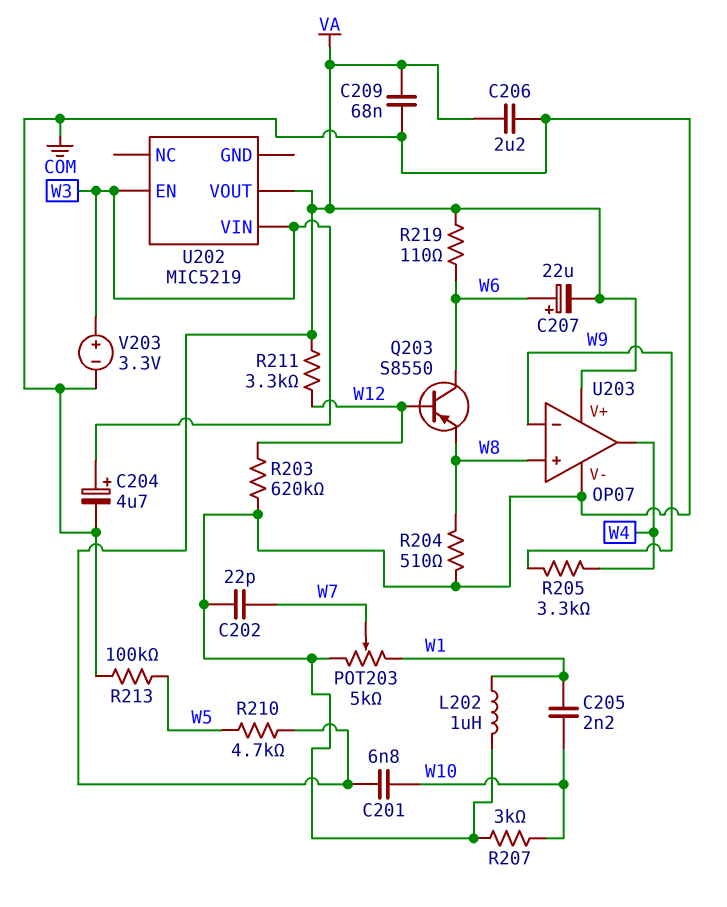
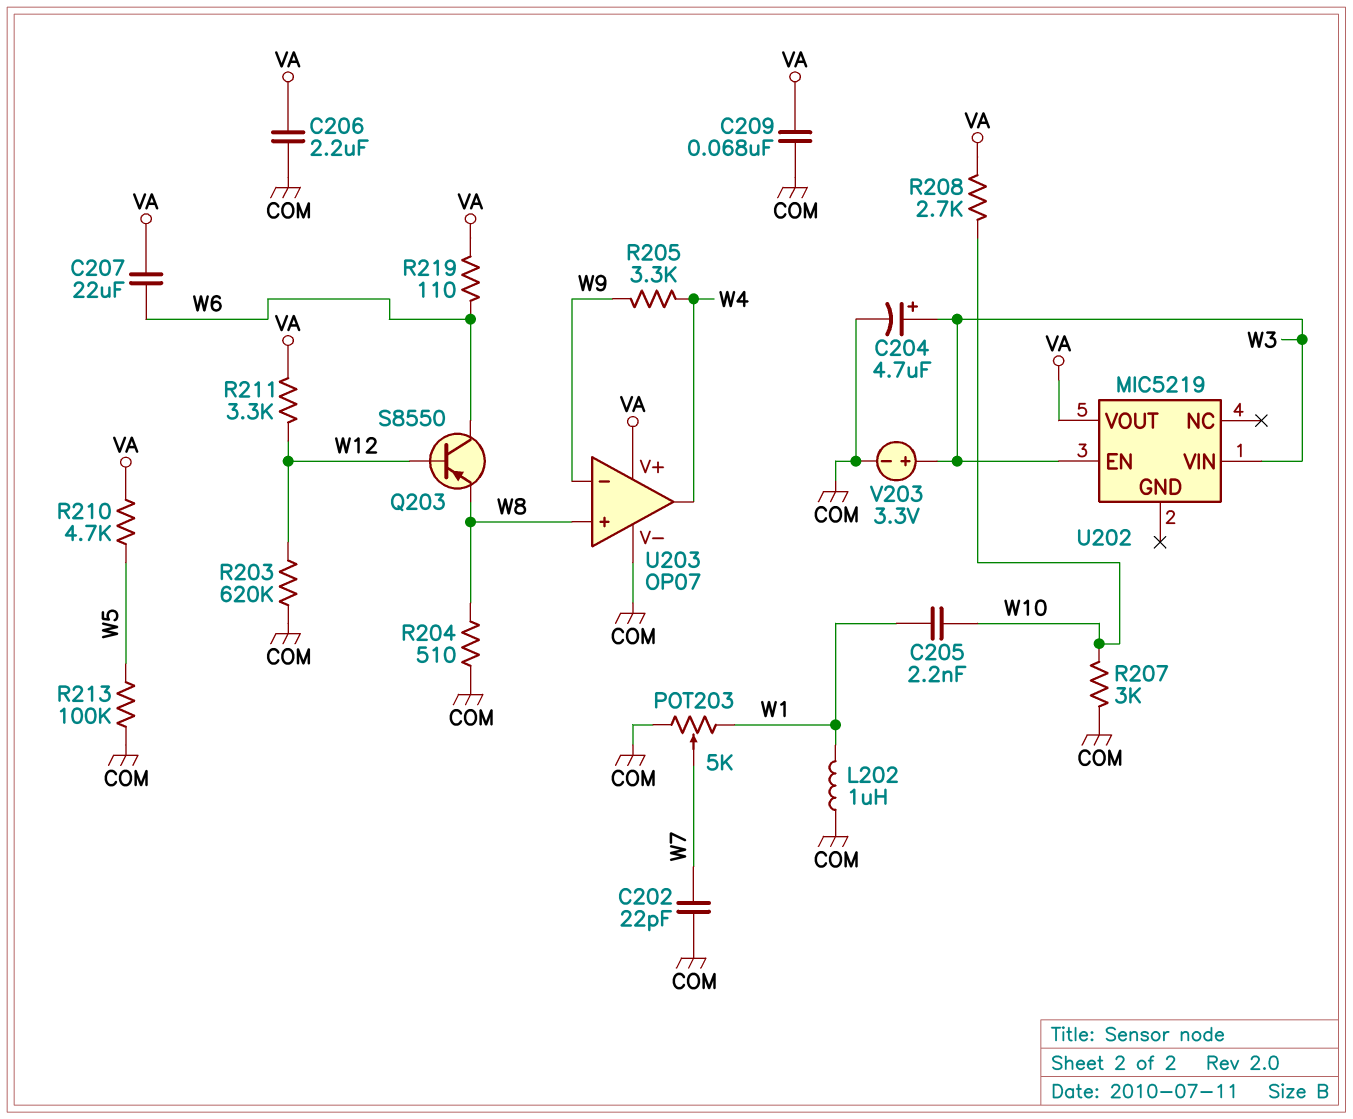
C201: 6.8nF (VA, W10) -> none
C207: 22uF (plus W6, minus VA) -> 22uF (VA, W6)
R208: none -> 2.7k (VA, W10)

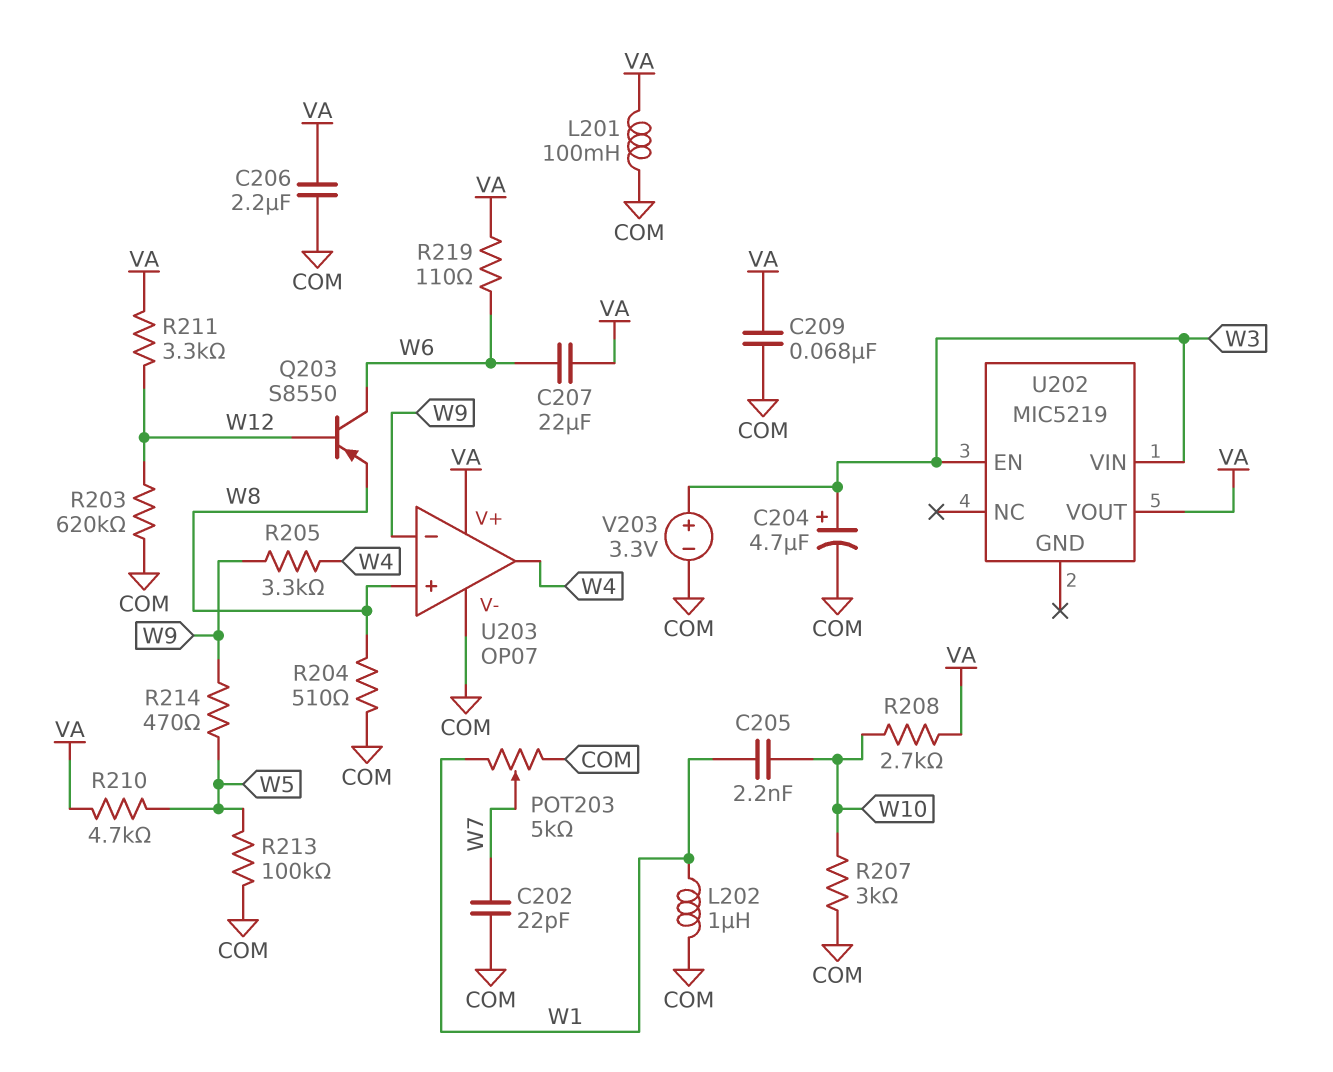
L201: none -> 100mH (COM, VA)
R214: none -> 470 (W5, W9)

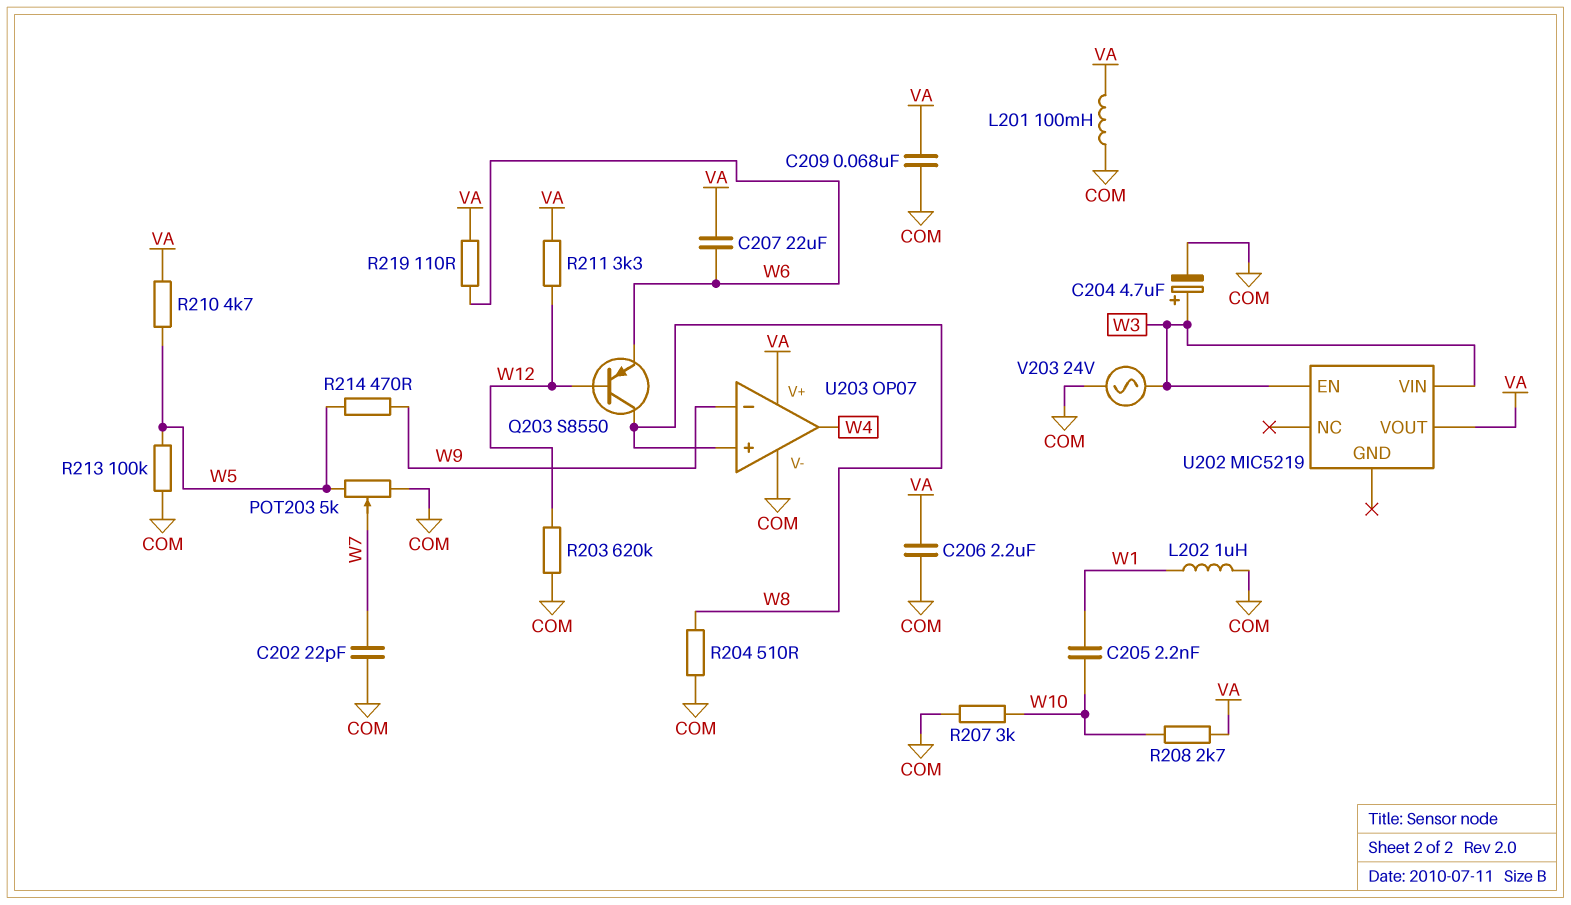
POT203: 5k (COM, W1, wiper W7) -> 5k (COM, W5, wiper W7)
Q203: PNP S8550 (B W12, C W6, E W8) -> PNP S8550 (B W12, C W8, E W6)
R205: 3.3k (W4, W9) -> none
V203: 3.3V (plus W3, minus COM) -> AC 24V (COM, W3)

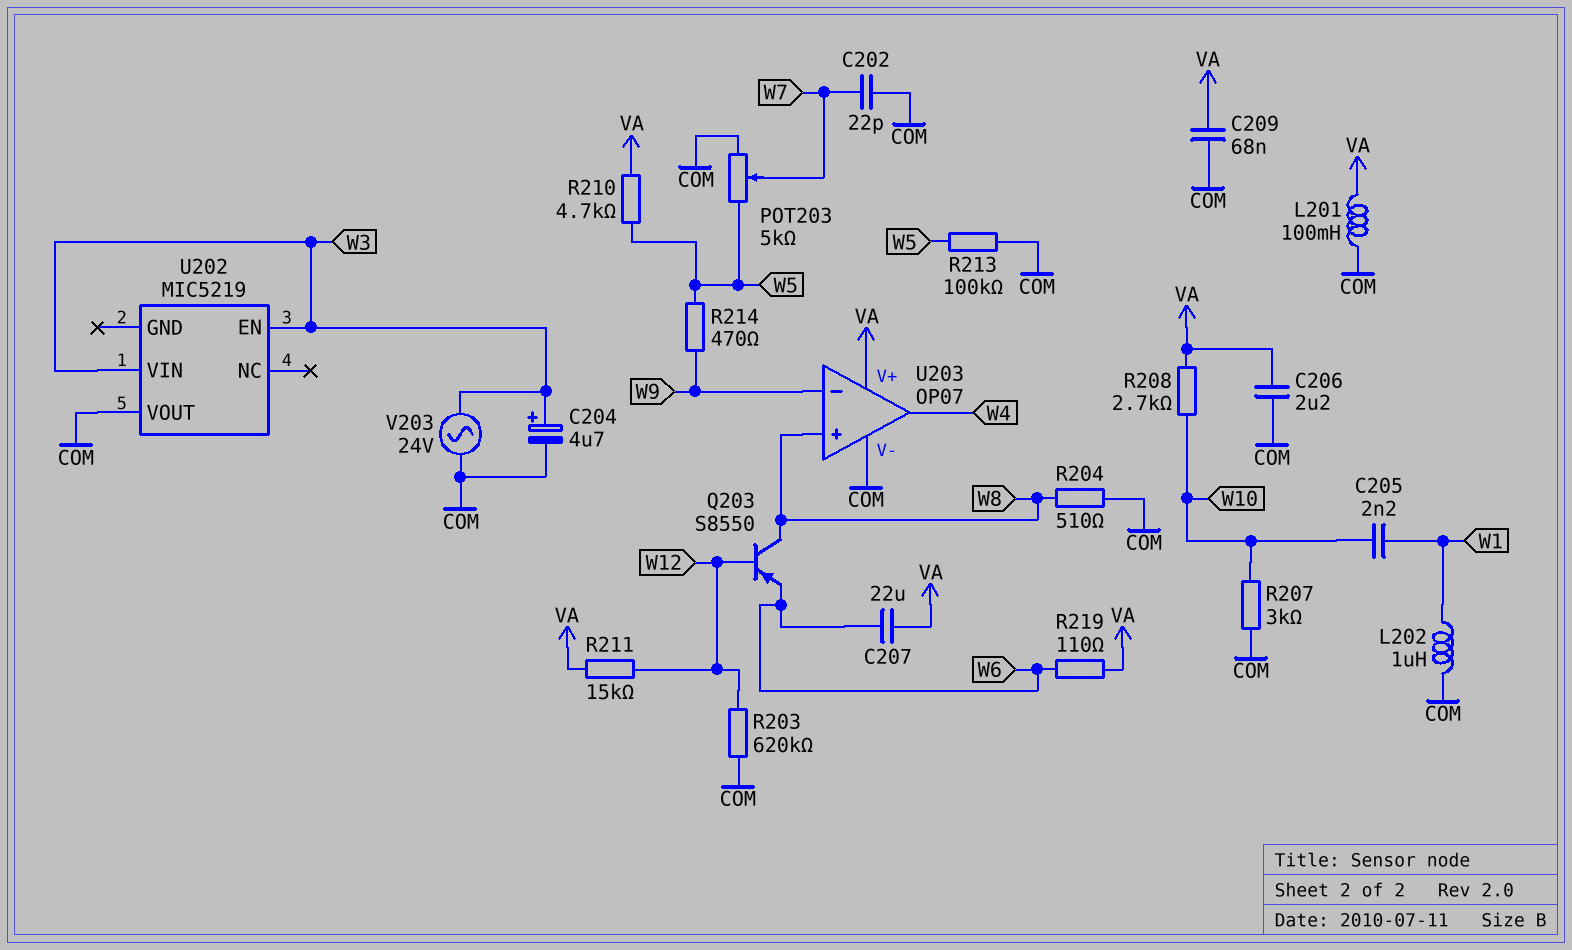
R211: 3.3k (VA, W12) -> 15k (VA, W12)
U202 pin VOUT: VA -> COM

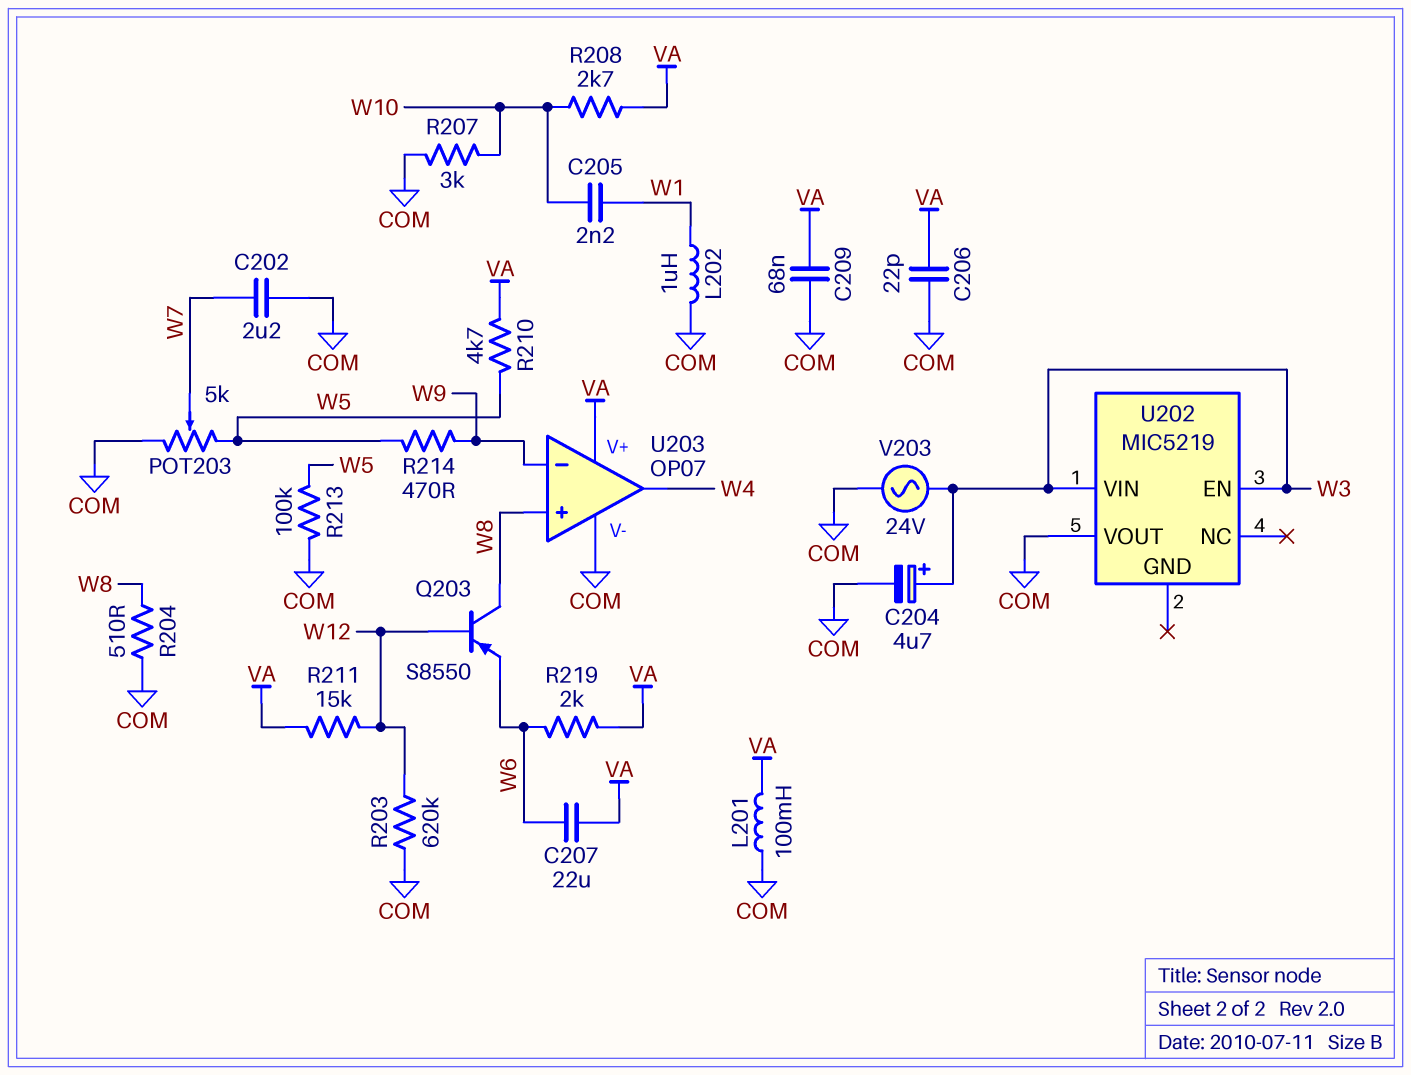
C202: 22pF (COM, W7) -> 2.2uF (COM, W7)
C206: 2.2uF (COM, VA) -> 22pF (COM, VA)
R219: 110 (VA, W6) -> 2k (VA, W6)

